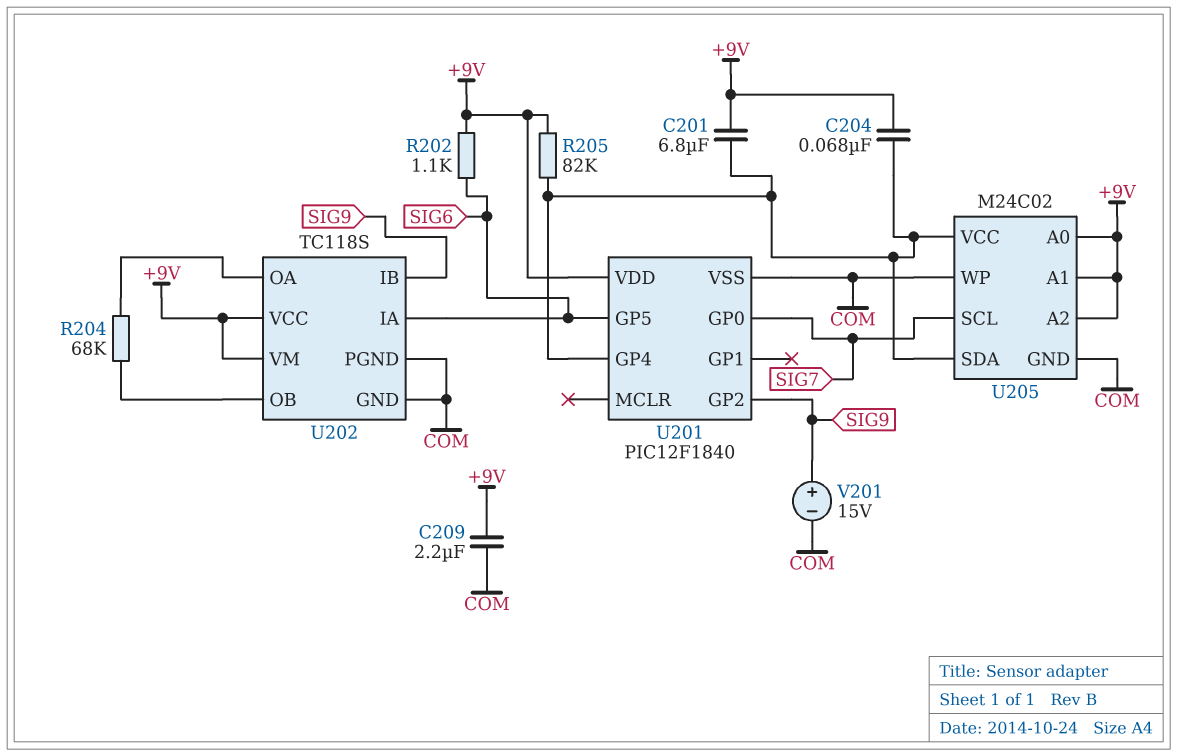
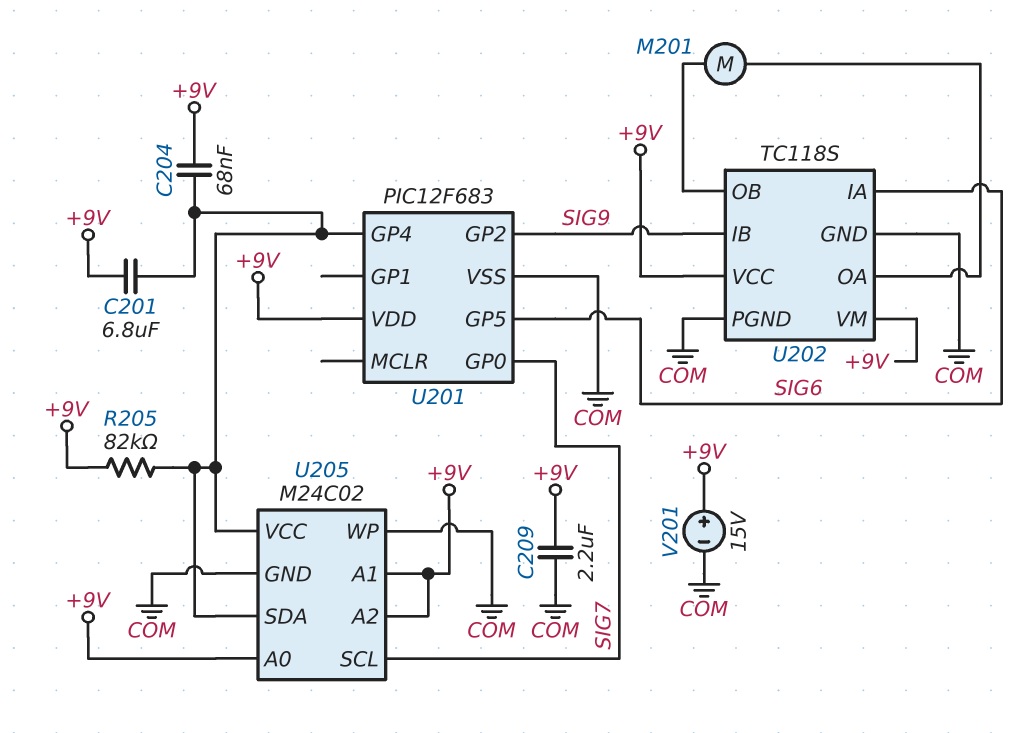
M201: none -> motor (U202/OA, U202/OB)
R202: 1.1k (+9V, SIG6) -> none
R204: 68k (U202/OA, U202/OB) -> none
U201: PIC12F1840 -> PIC12F683
V201: 15V (plus SIG9, minus COM) -> 15V (plus +9V, minus COM)

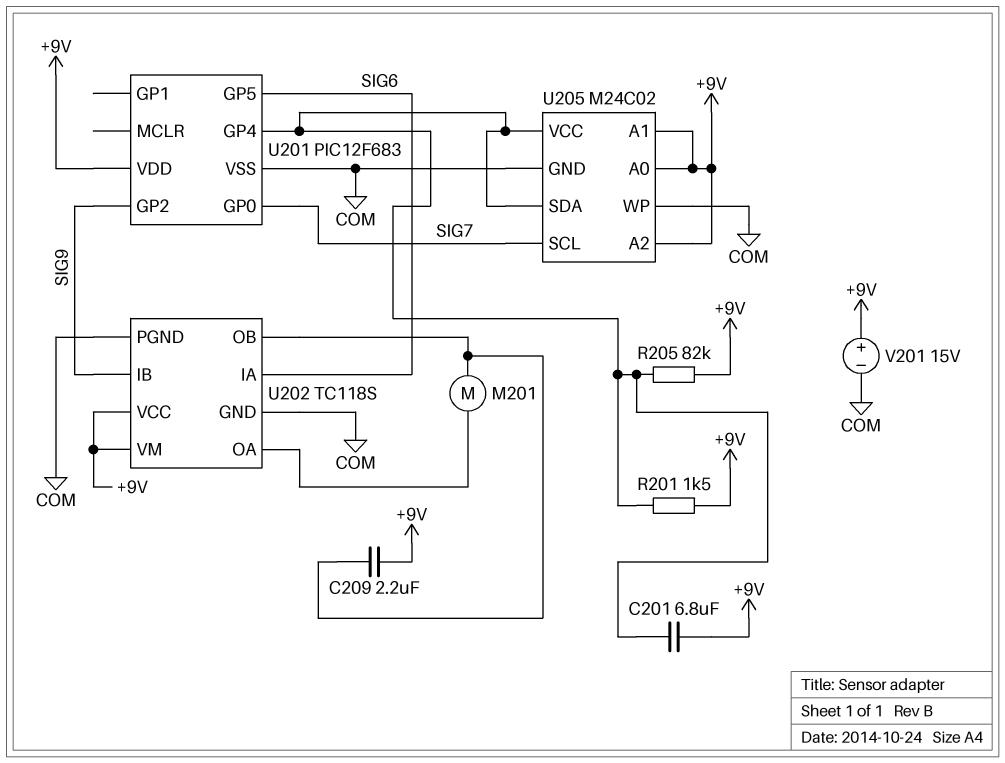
C204: 68nF (+9V, U201/GP4) -> none
C209: 2.2uF (+9V, COM) -> 2.2uF (+9V, U202/OB)
R201: none -> 1.5k (+9V, U201/GP4)

